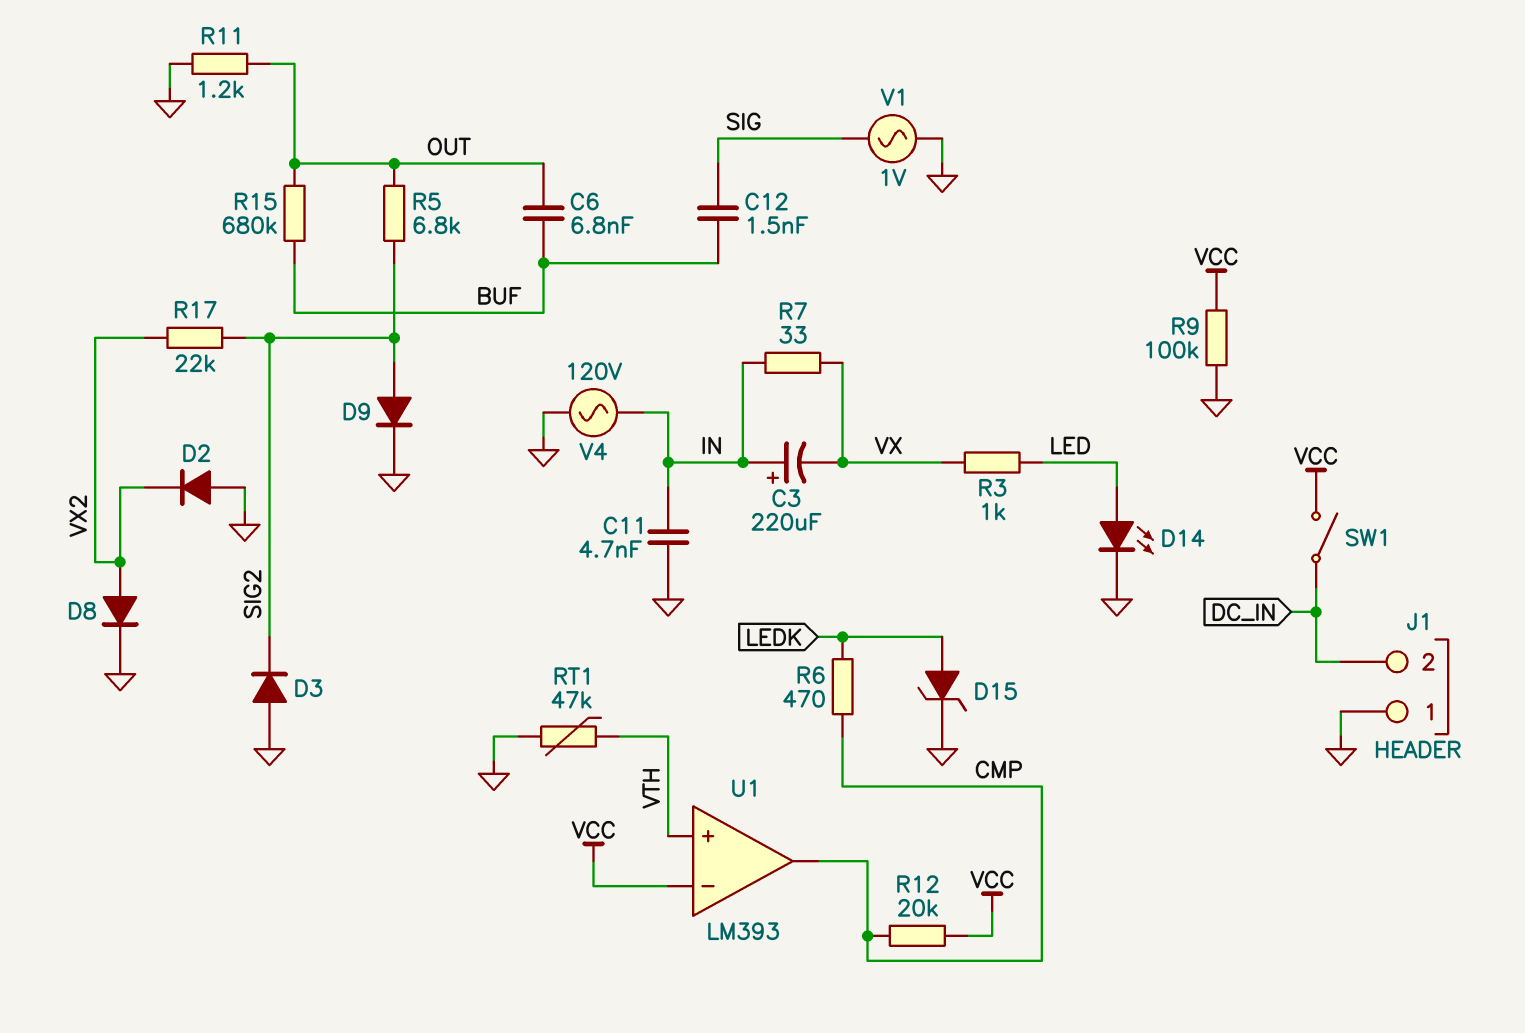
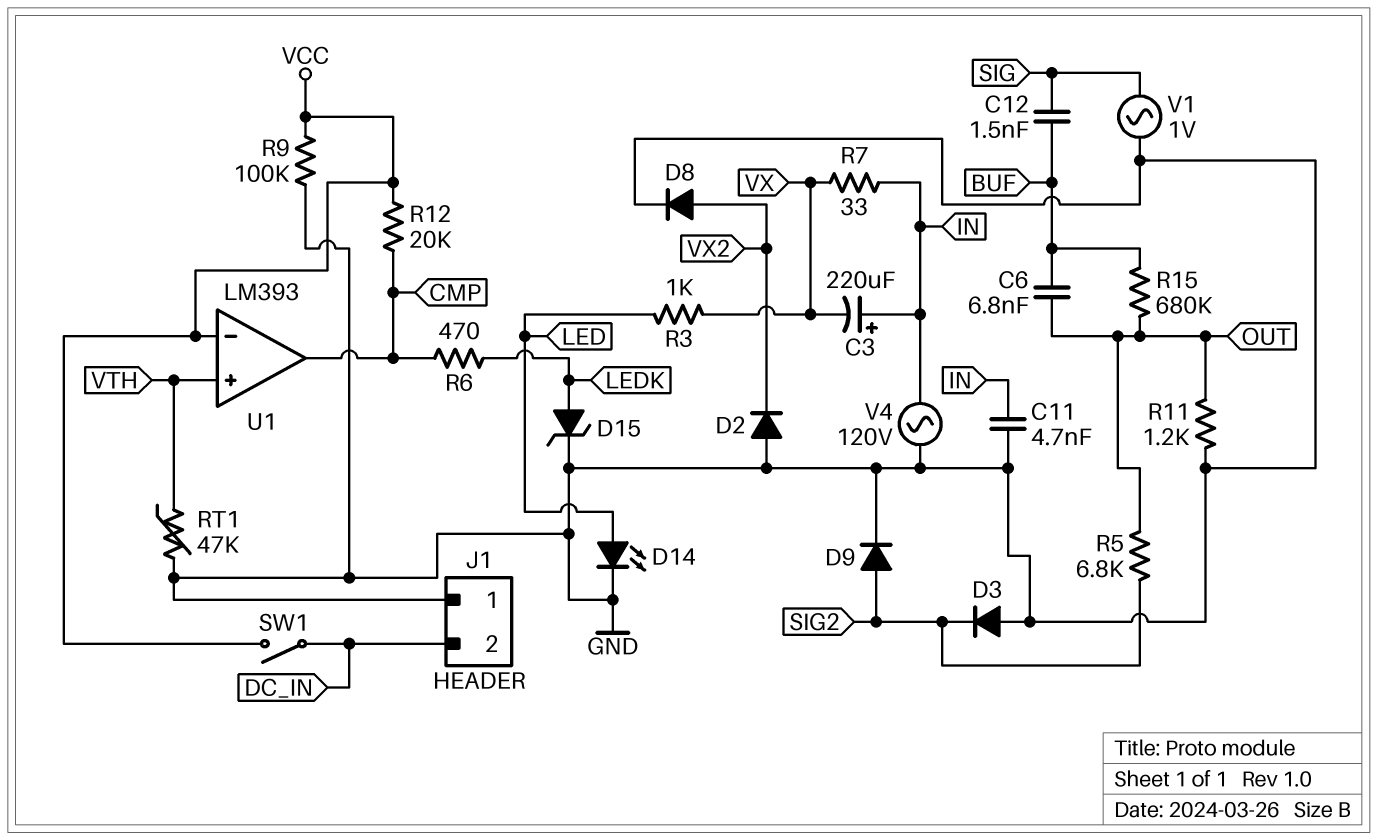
R17: 22k (SIG2, VX2) -> none

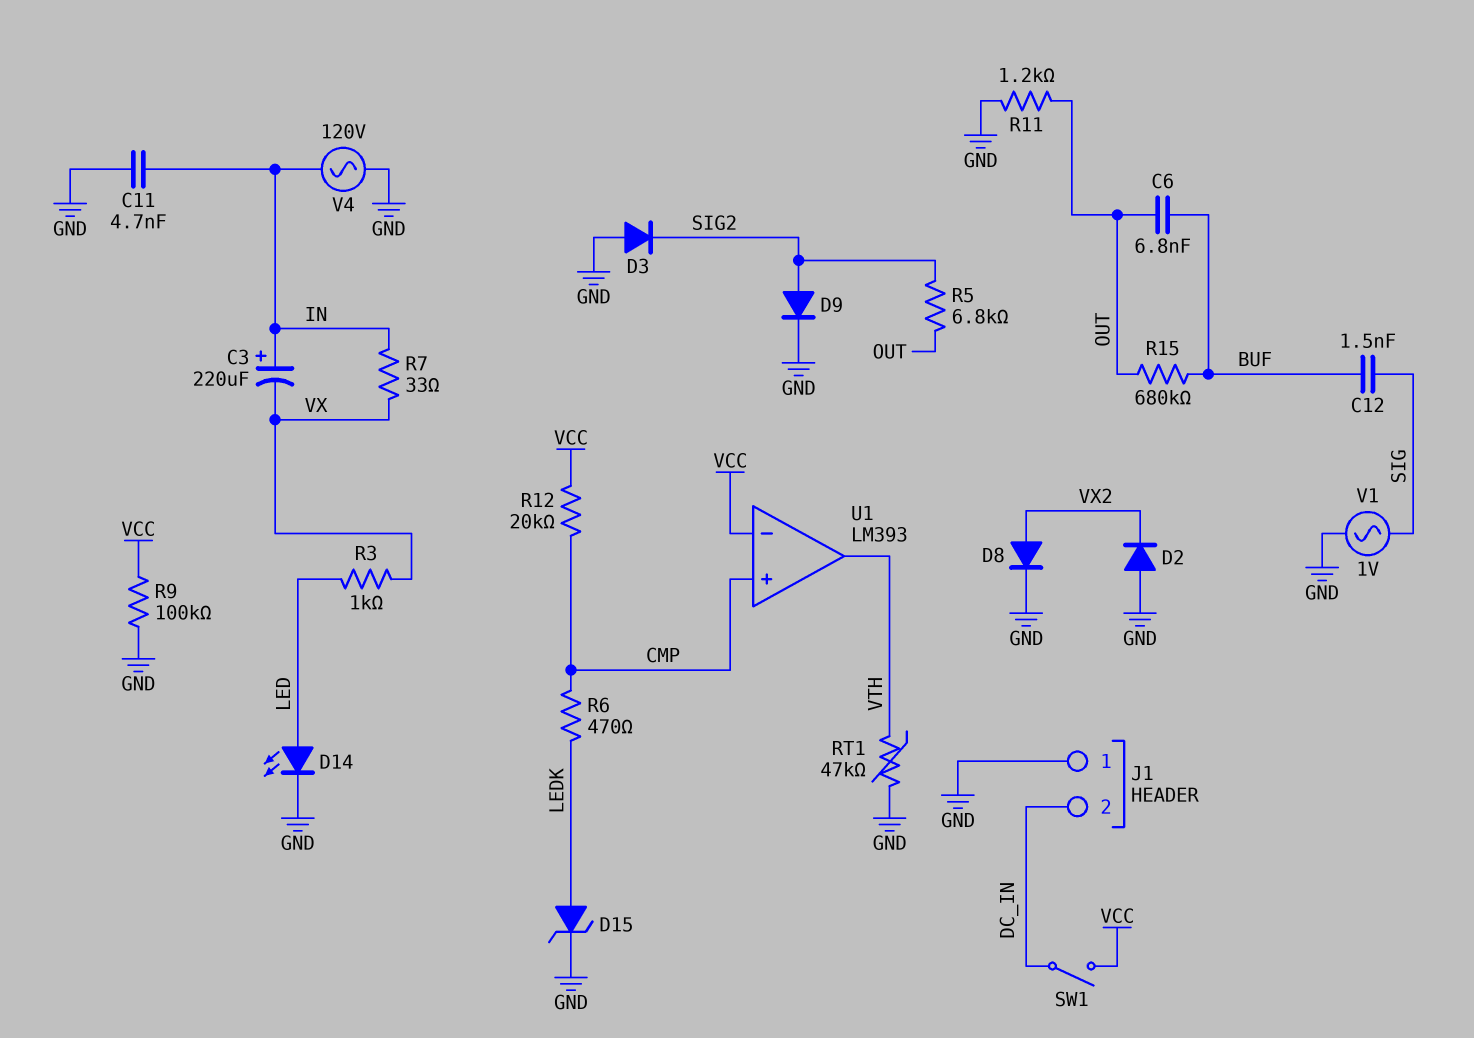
U1 pin in+: VTH -> CMP
U1 pin out: CMP -> VTH

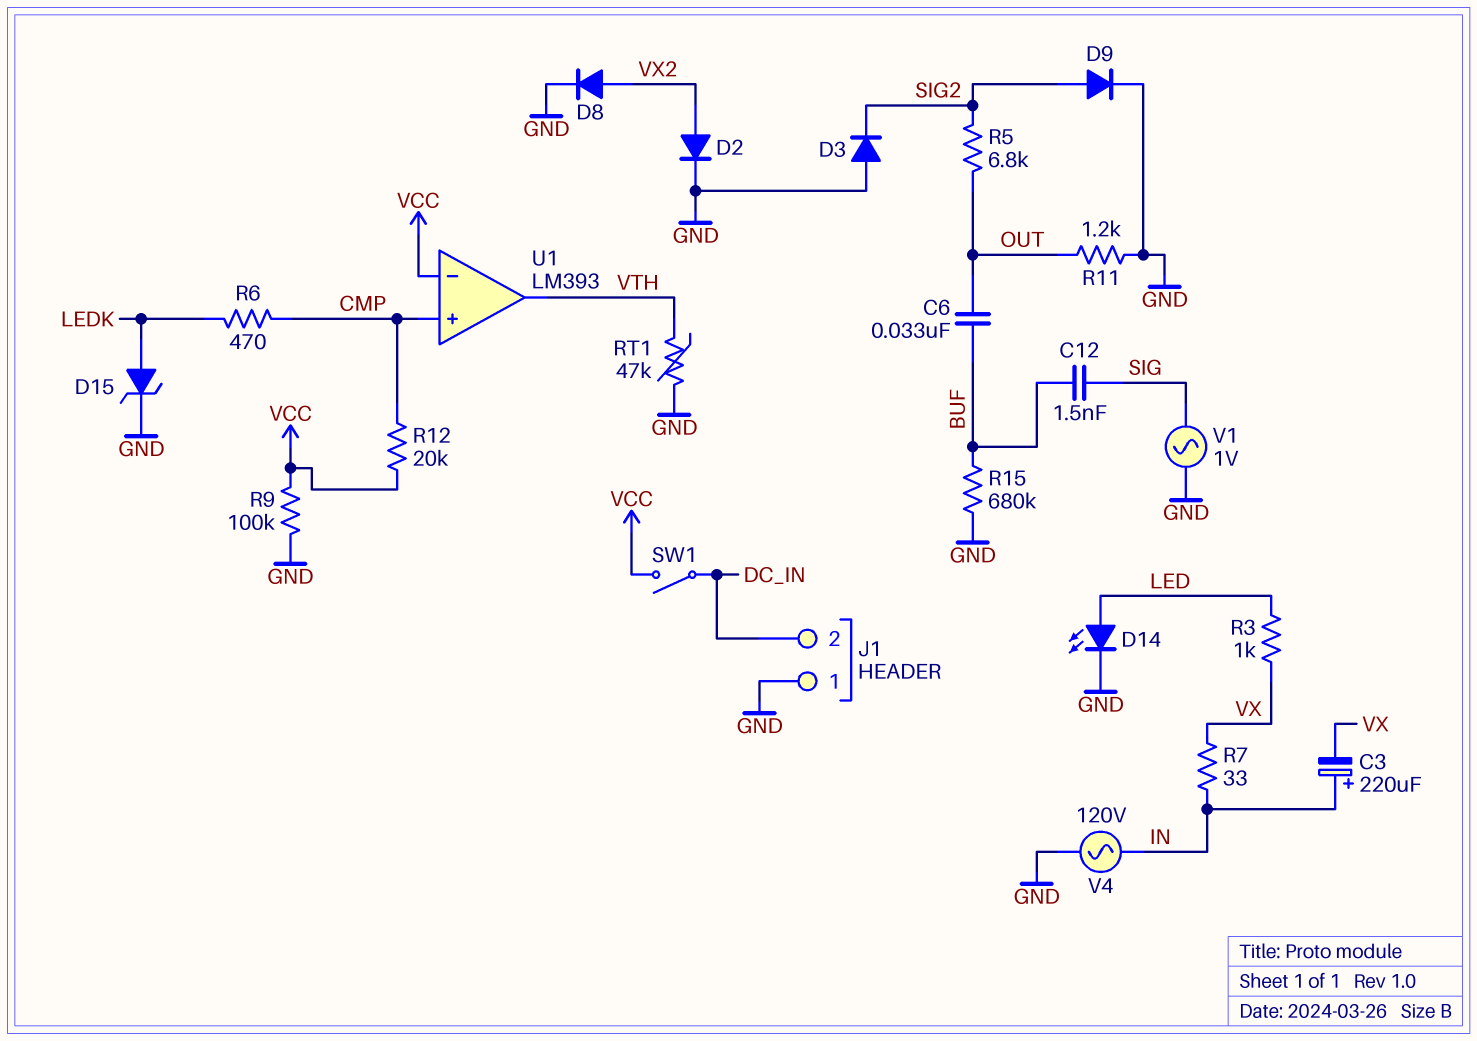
C6: 6.8nF (BUF, OUT) -> 33nF (BUF, OUT)
C11: 4.7nF (GND, IN) -> none
D2: diode (A GND, K VX2) -> diode (A VX2, K GND)
R15: 680k (BUF, OUT) -> 680k (BUF, GND)

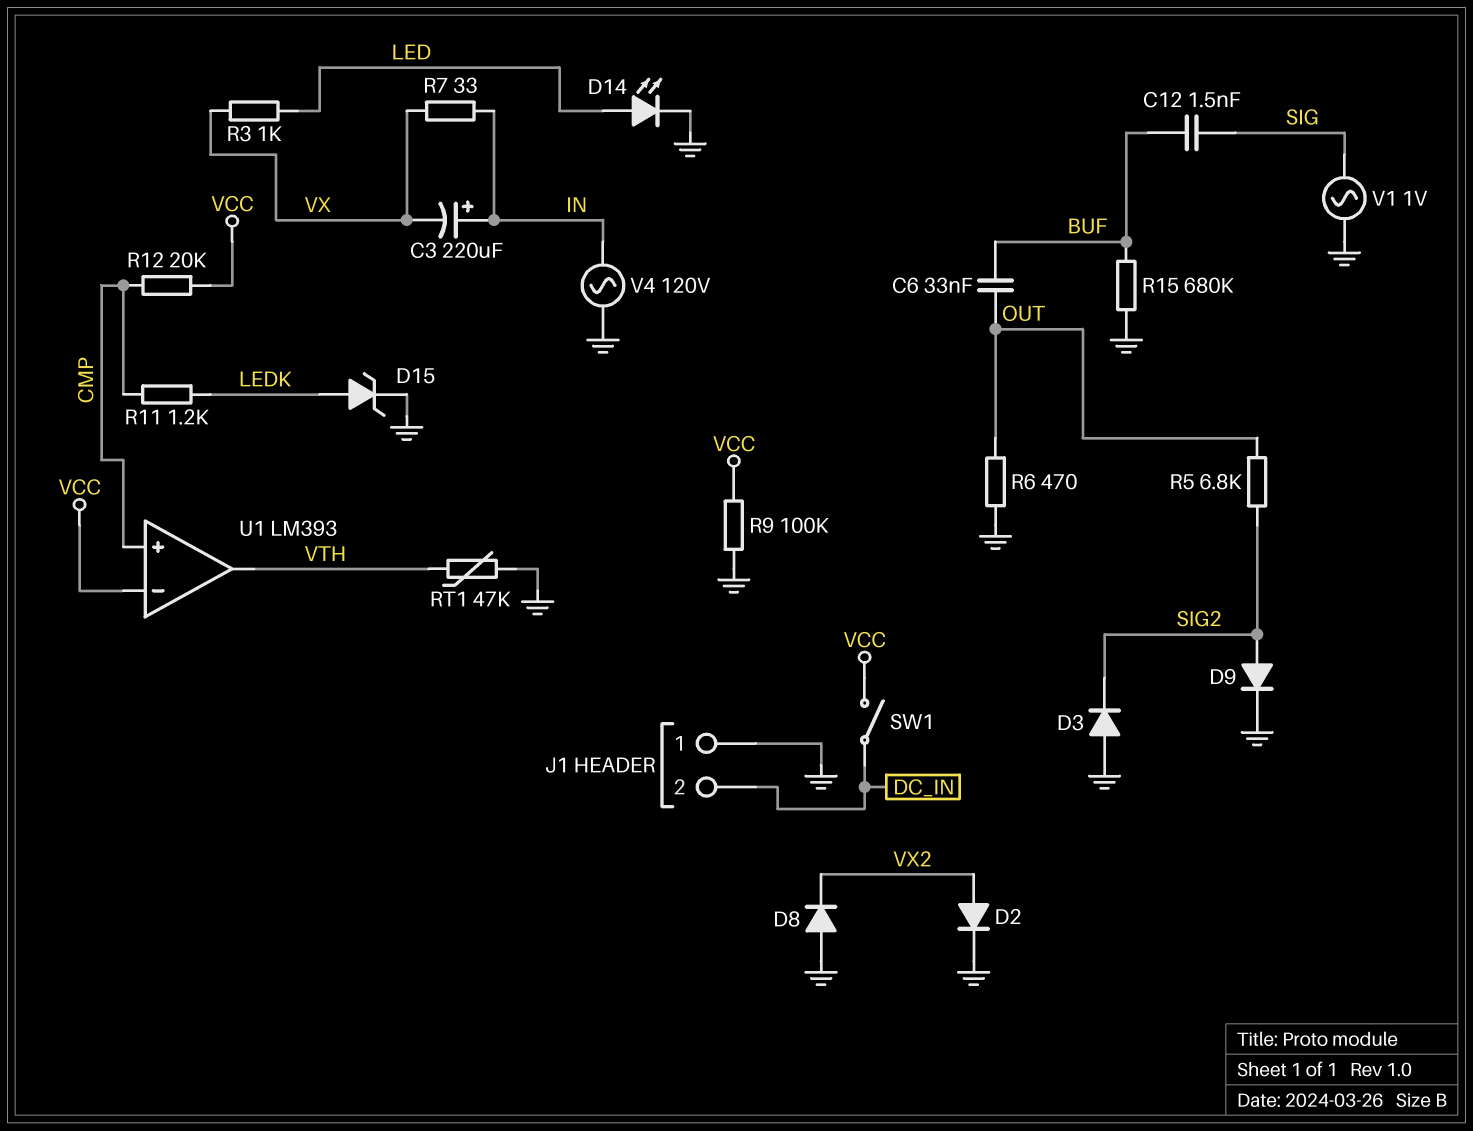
D8: diode (A VX2, K GND) -> diode (A GND, K VX2)
R6: 470 (CMP, LEDK) -> 470 (GND, OUT)
R11: 1.2k (GND, OUT) -> 1.2k (CMP, LEDK)

